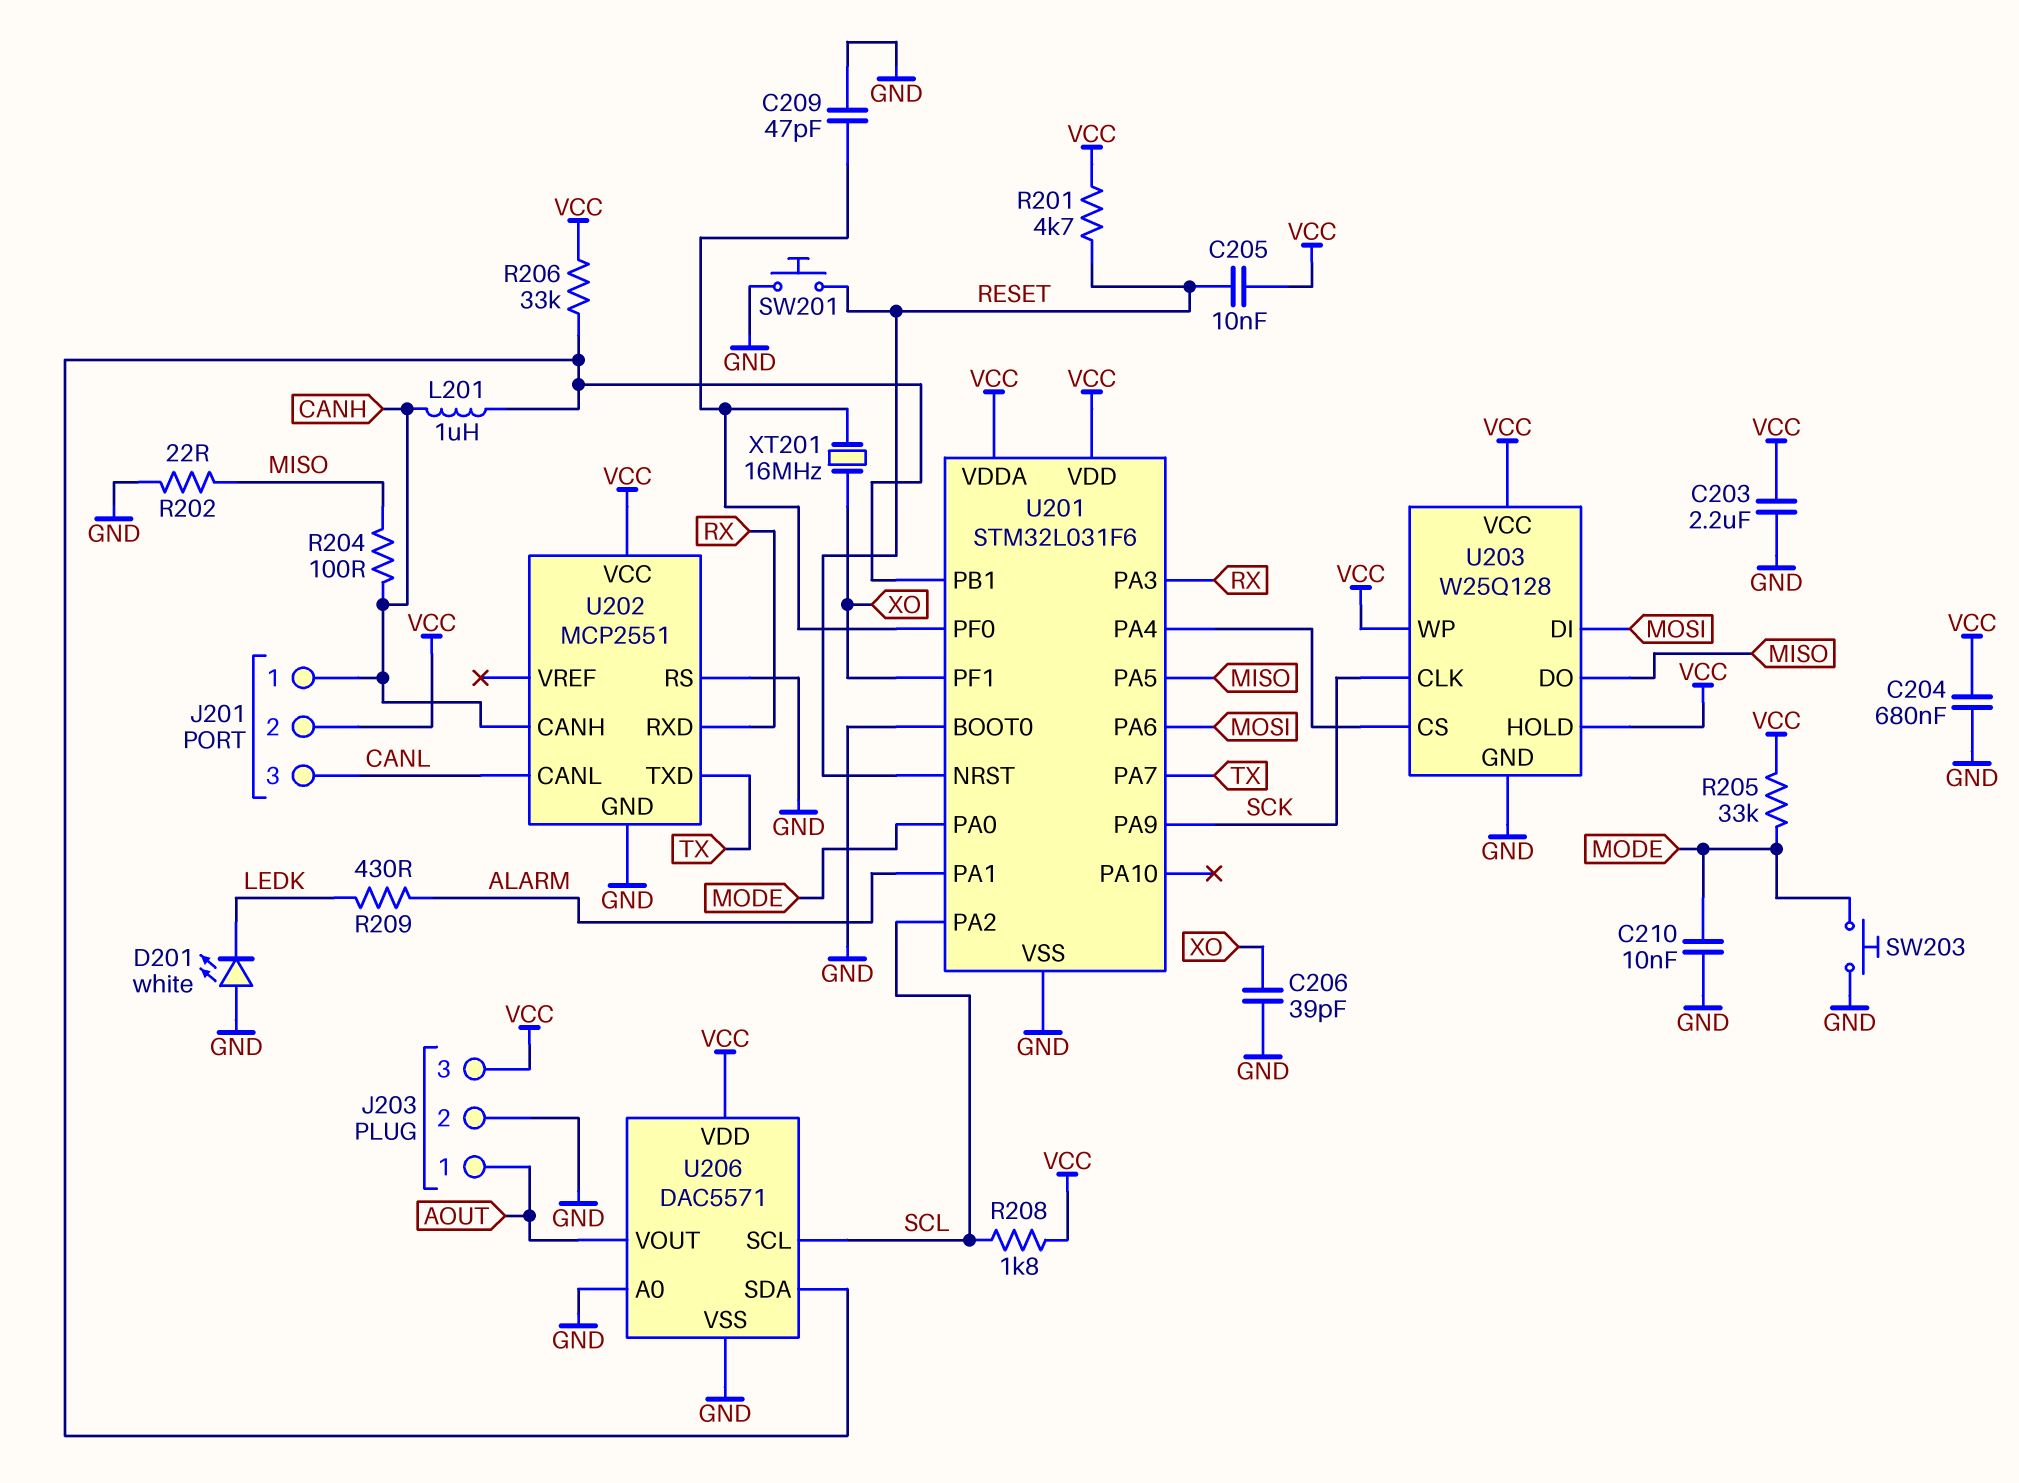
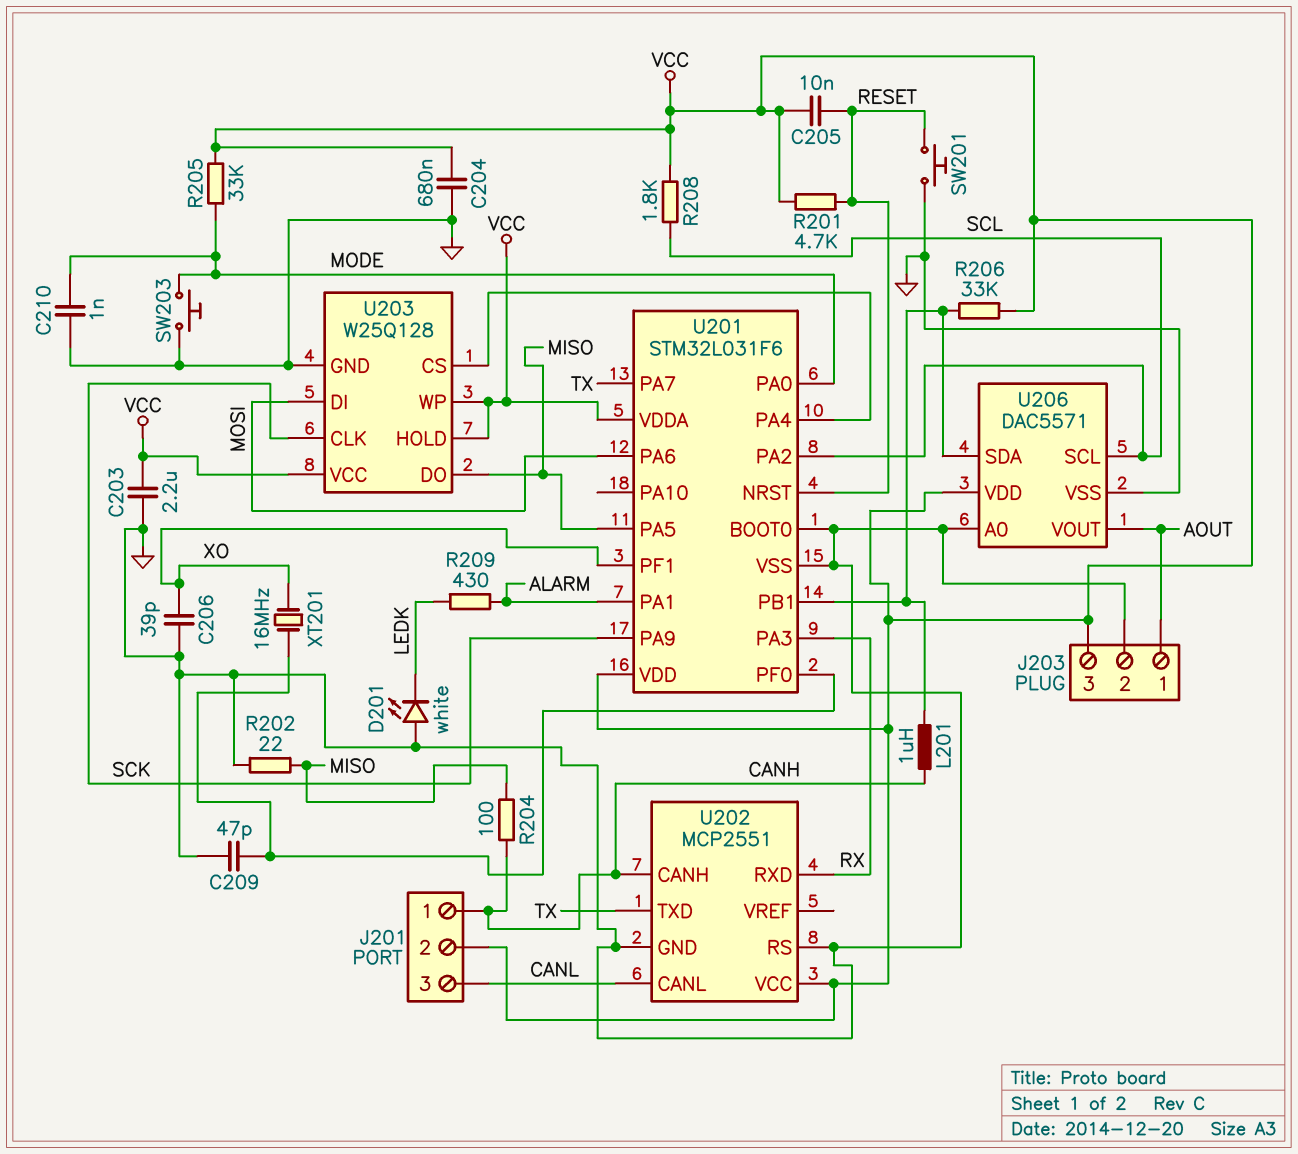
C210: 10nF (GND, MODE) -> 1nF (GND, MODE)

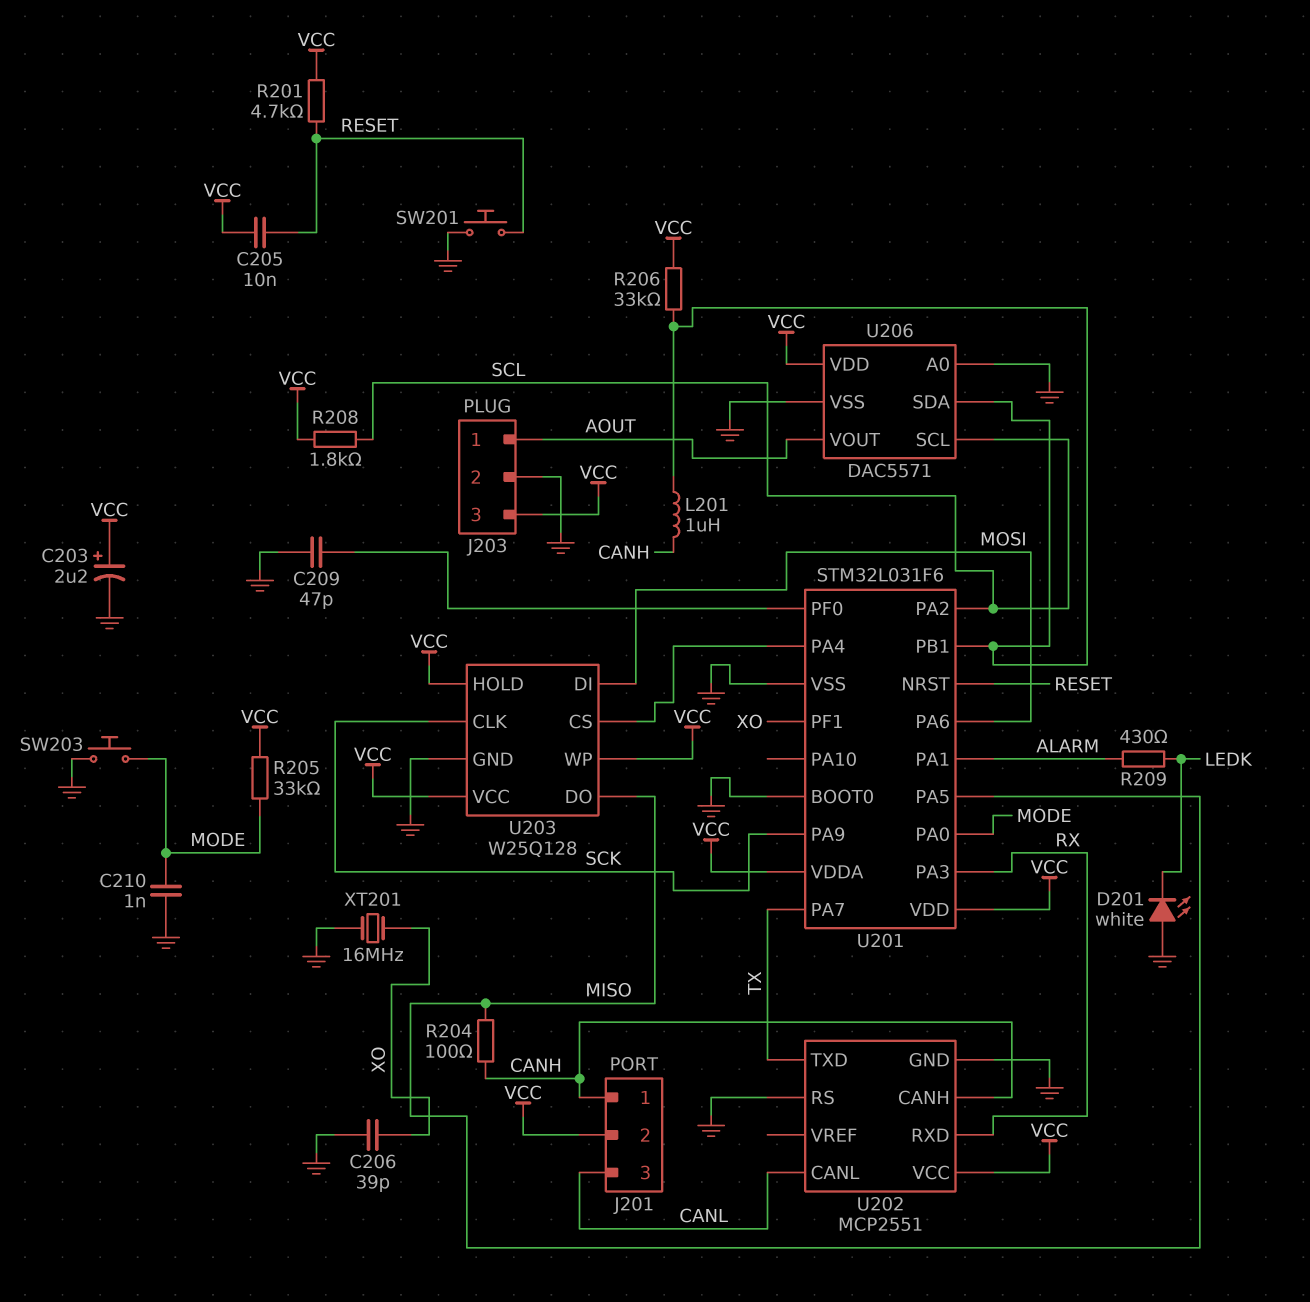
C203: 2.2uF (GND, VCC) -> 2.2uF (plus VCC, minus GND)
C204: 680nF (GND, VCC) -> none
R202: 22 (GND, MISO) -> none
XT201: 16MHz (U201/PF0, XO) -> 16MHz (GND, XO)

